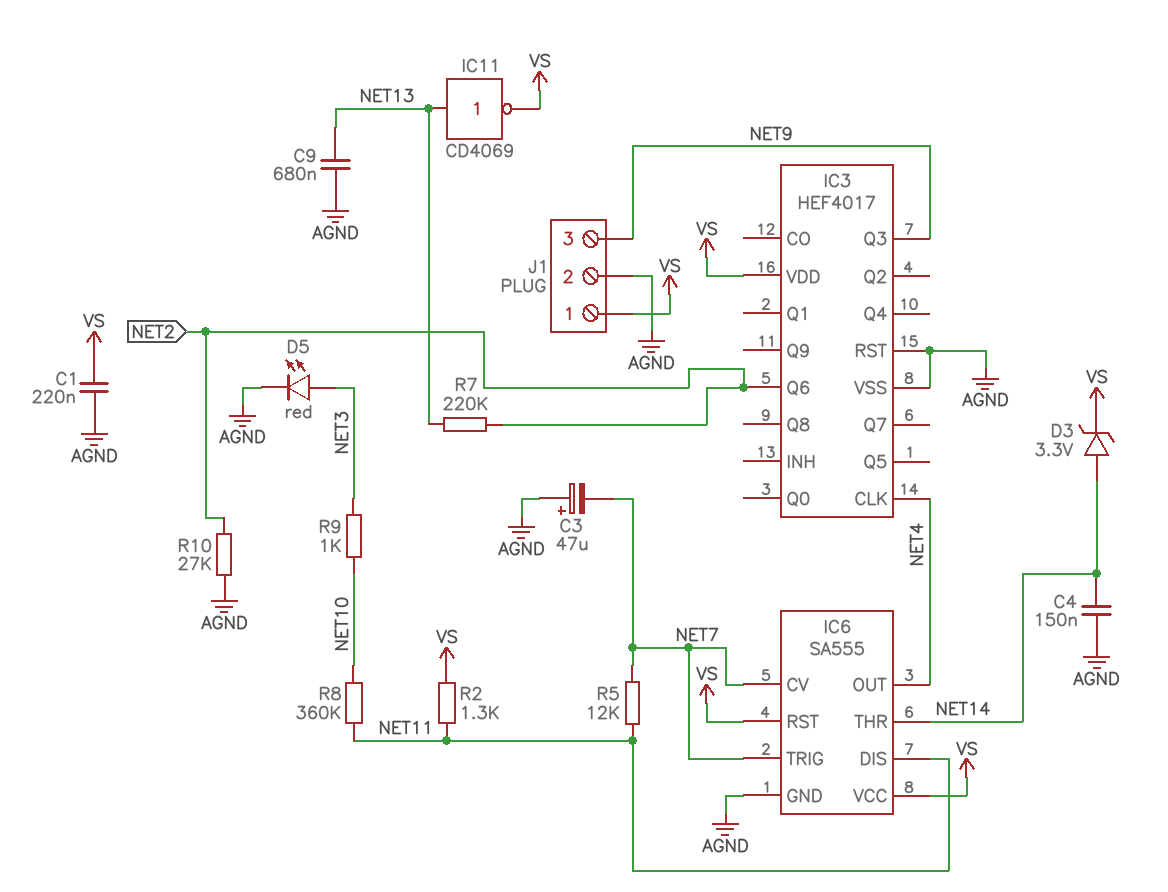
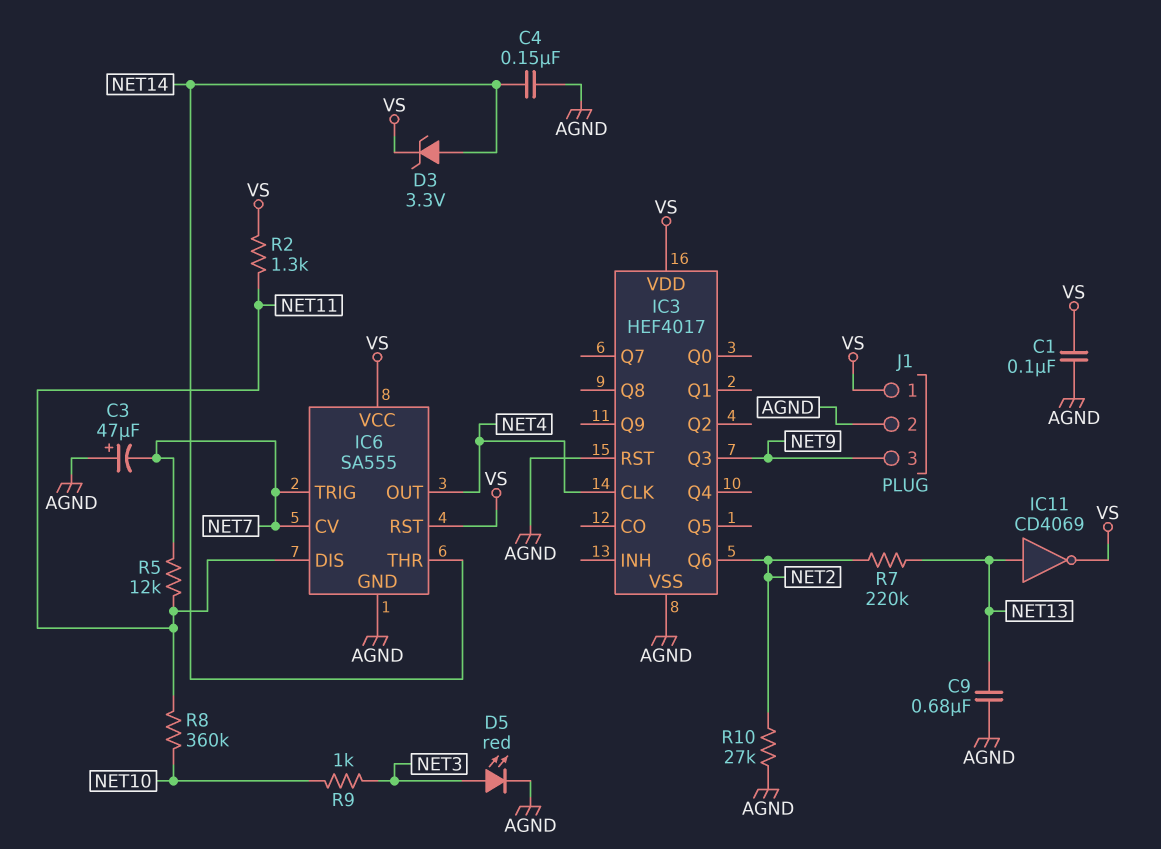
C1: 220nF (AGND, VS) -> 100nF (AGND, VS)

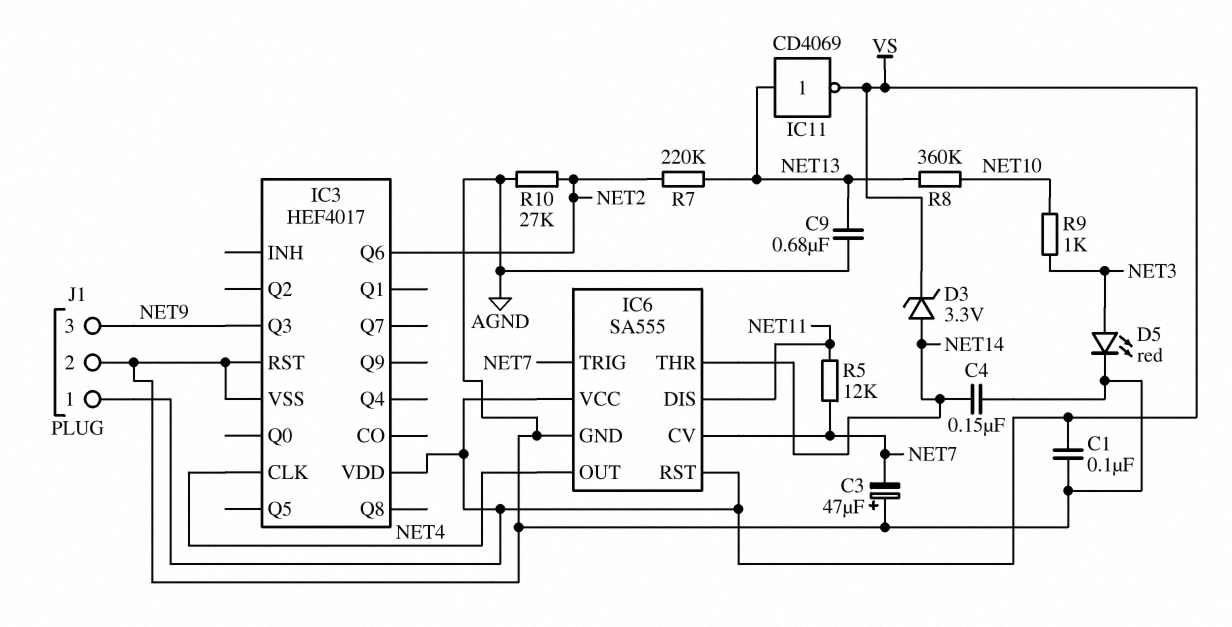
R2: 1.3k (NET11, VS) -> none
R8: 360k (NET10, NET11) -> 360k (NET10, NET13)

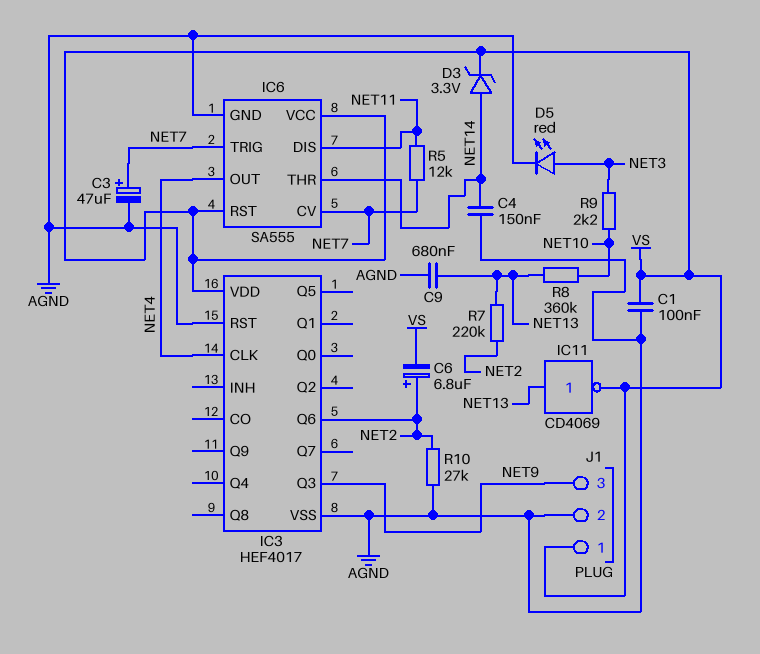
C3: 47uF (plus AGND, minus NET7) -> 47uF (plus NET7, minus AGND)
C6: none -> 6.8uF (plus NET2, minus VS)
R9: 1k (NET3, NET10) -> 2.2k (NET3, NET10)

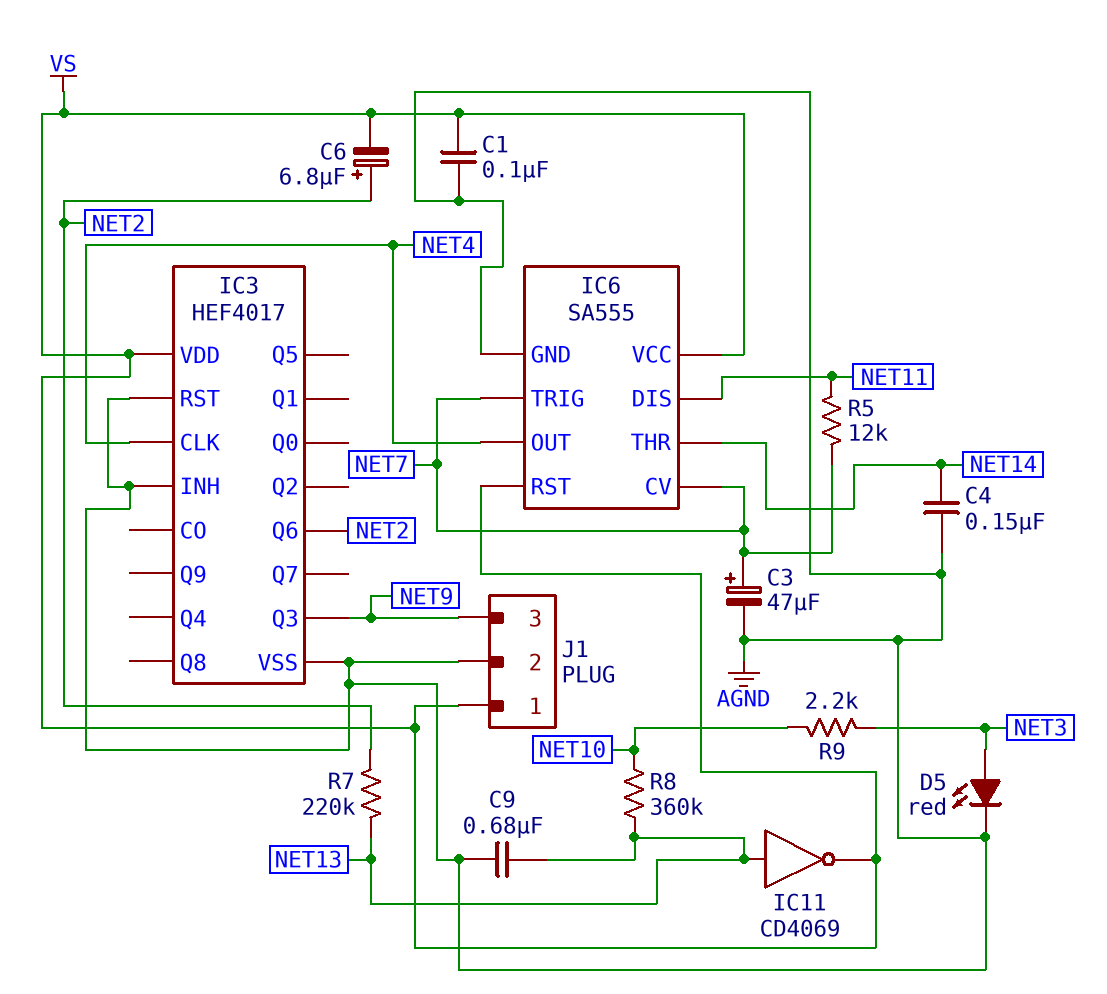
D3: zener 3.3V (A NET14, K VS) -> none
IC3 pin INH: none -> AGND
R10: 27k (AGND, NET2) -> none

